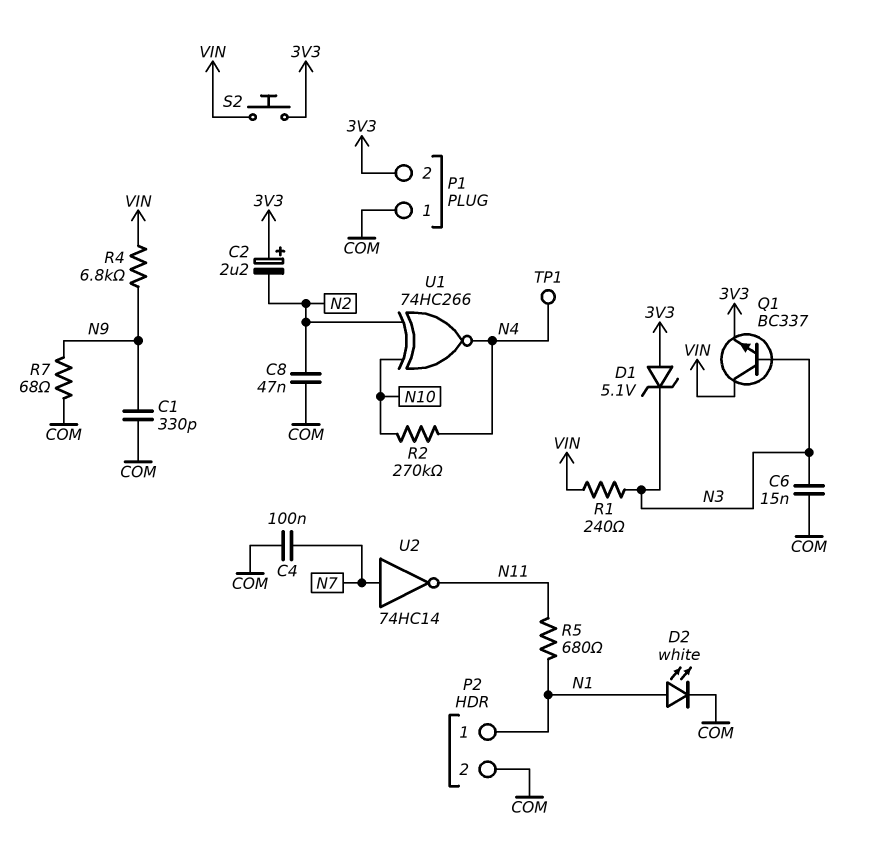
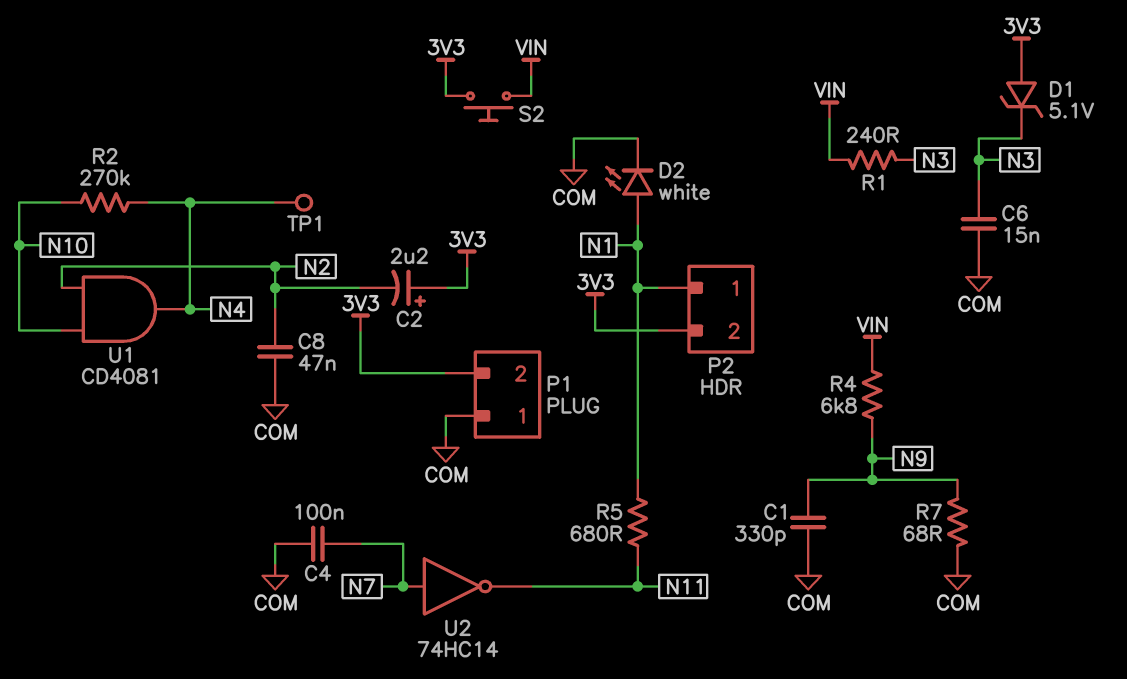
P2 pin 2: COM -> 3V3
Q1: NPN BC337 (B N3, C VIN, E 3V3) -> none
U1: XNOR 74HC266 (in N2, in N10, out N4) -> AND CD4081 (in N2, in N10, out N4)

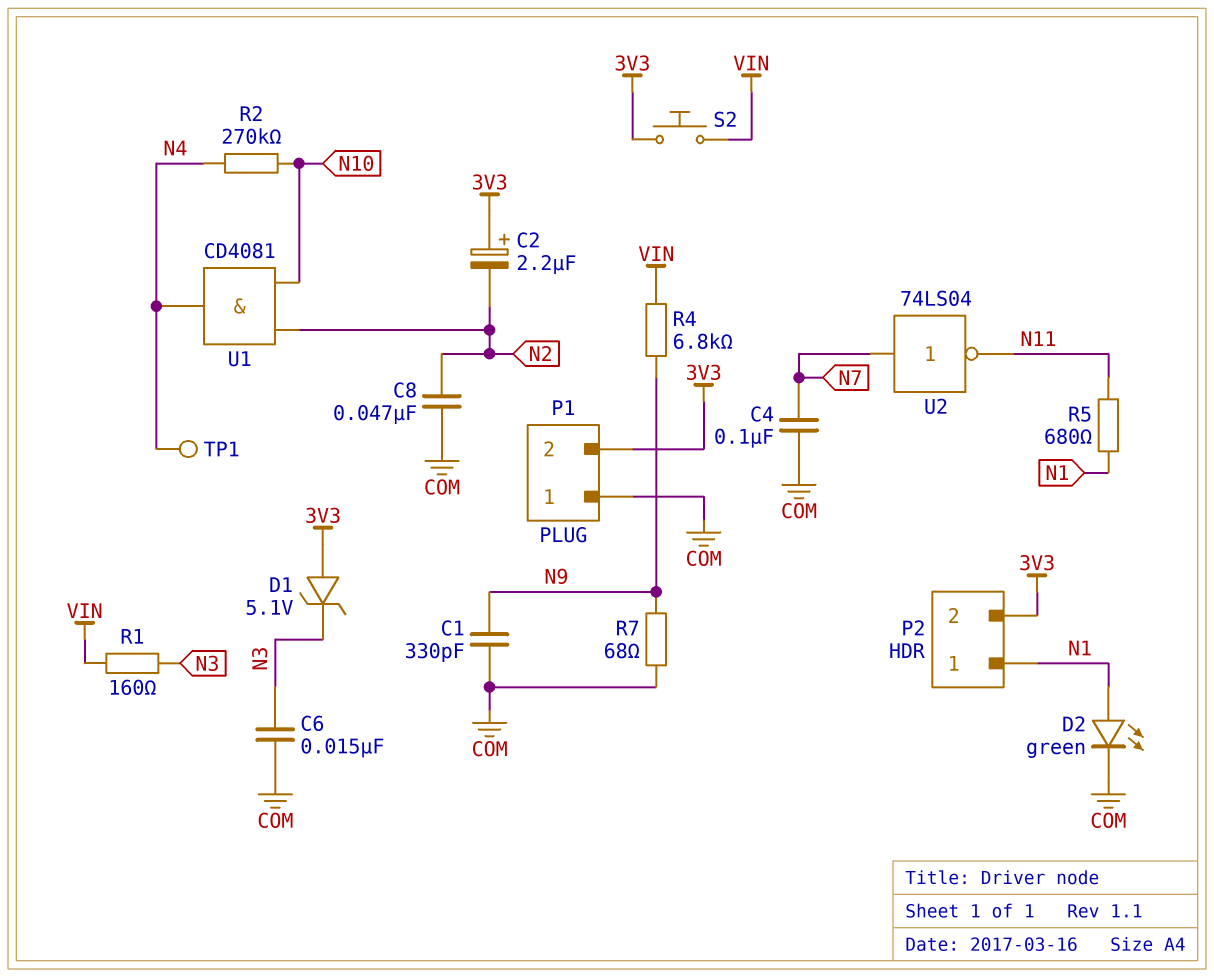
D2: LED white (A N1, K COM) -> LED green (A N1, K COM)
R1: 240 (N3, VIN) -> 160 (N3, VIN)
U2: NOT 74HC14 (in N7, out N11) -> NOT 74LS04 (in N7, out N11)

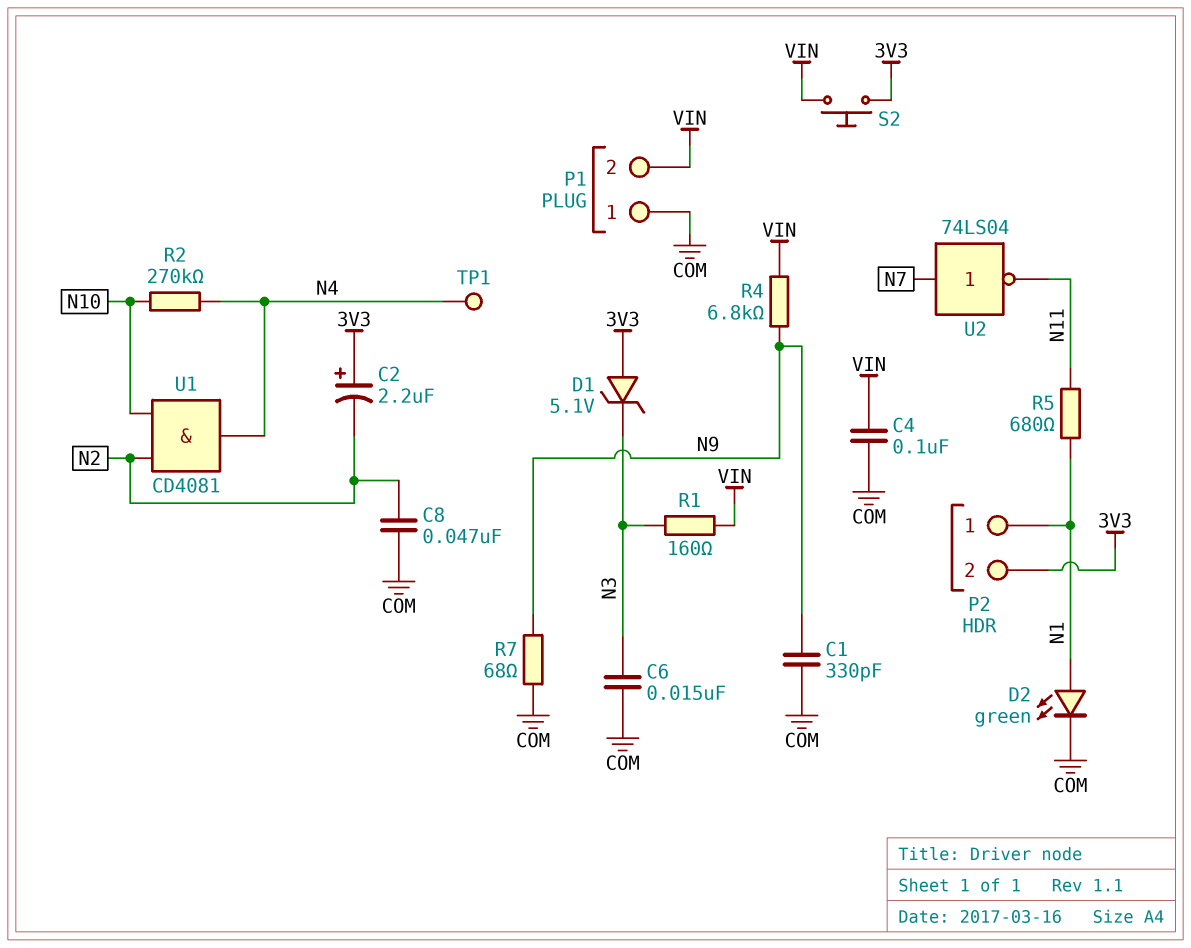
C4: 100nF (COM, N7) -> 100nF (COM, VIN)
P1 pin 2: 3V3 -> VIN

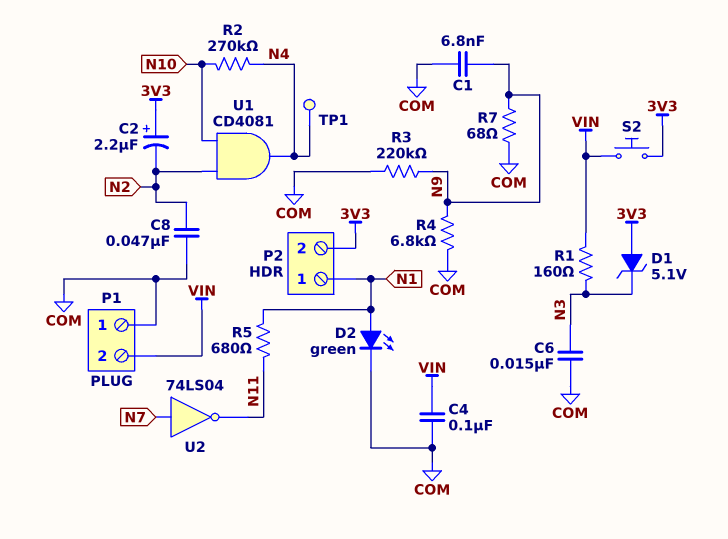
C1: 330pF (COM, N9) -> 6.8nF (COM, N9)
R3: none -> 220k (COM, N9)
R4: 6.8k (N9, VIN) -> 6.8k (COM, N9)

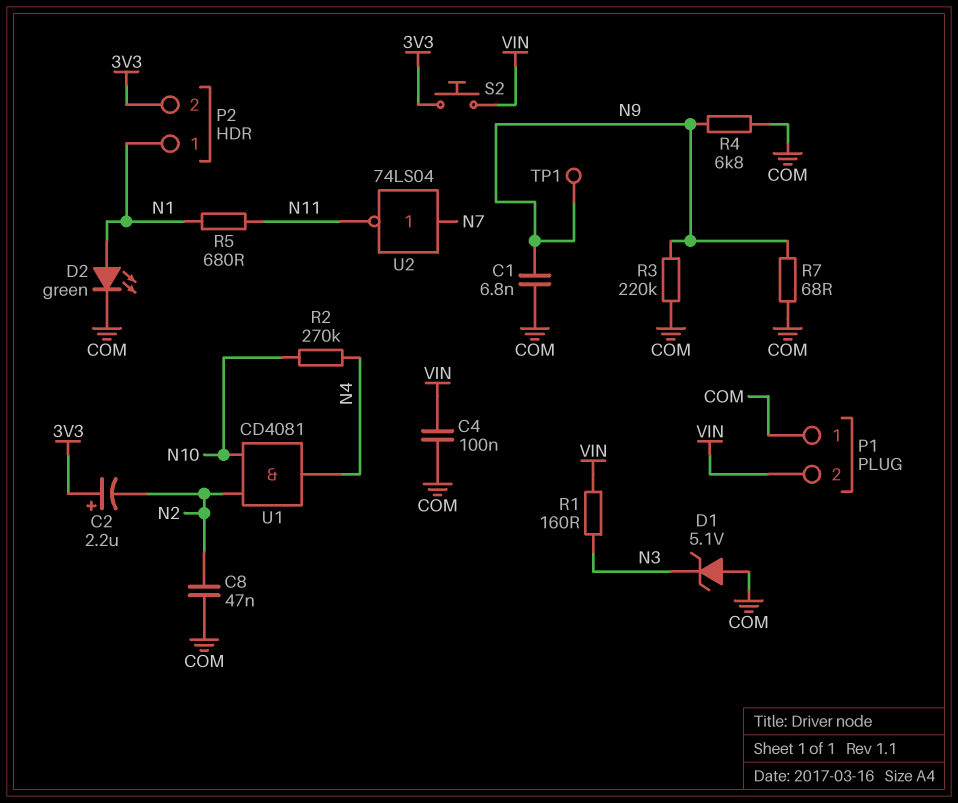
C6: 15nF (COM, N3) -> none
D1: zener 5.1V (A 3V3, K N3) -> zener 5.1V (A COM, K N3)
TP1: test point (N4) -> test point (N9)

